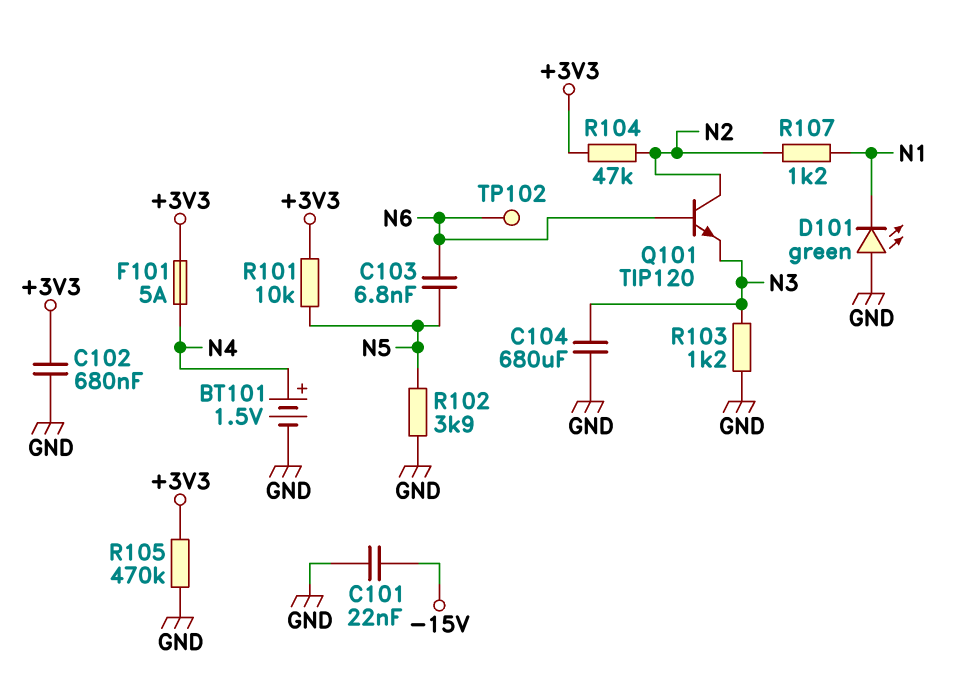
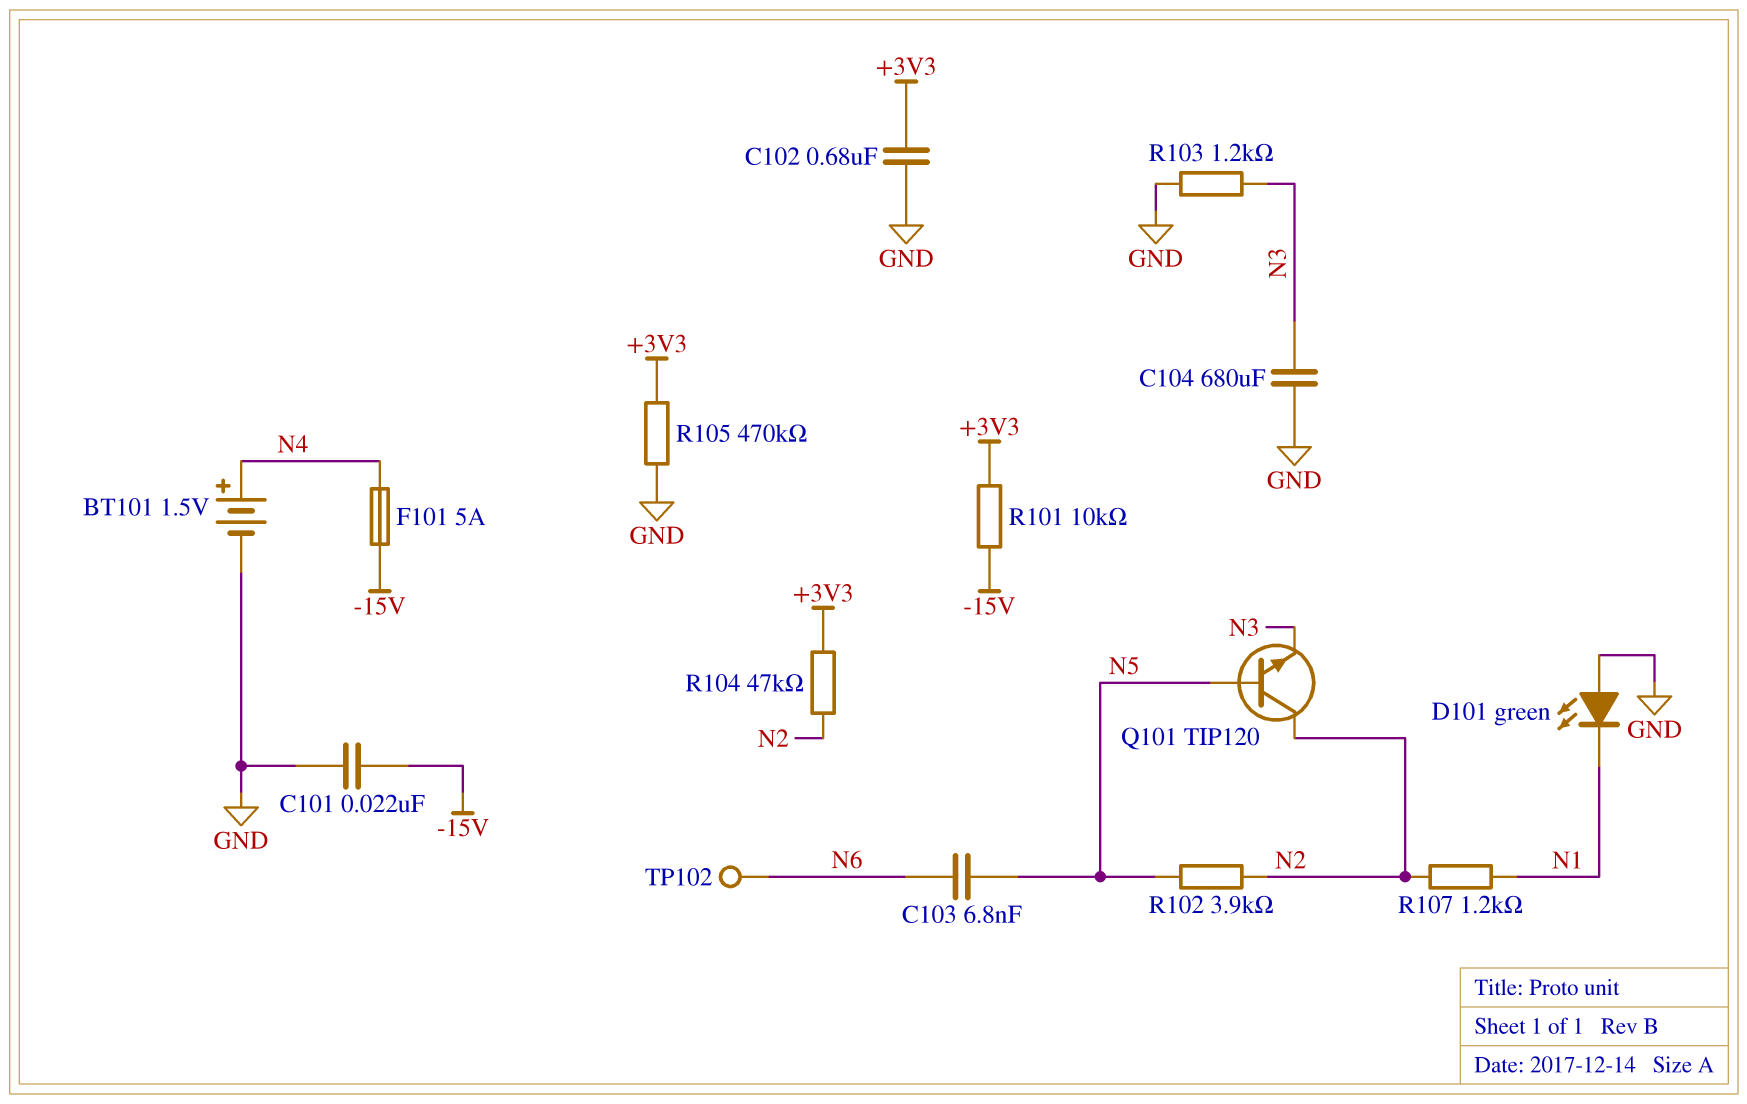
F101: 5A (+3V3, N4) -> 5A (-15V, N4)
Q101: NPN TIP120 (B N6, C N2, E N3) -> NPN TIP120 (B N5, C N2, E N3)
R101: 10k (+3V3, N5) -> 10k (+3V3, -15V)
R102: 3.9k (GND, N5) -> 3.9k (N2, N5)

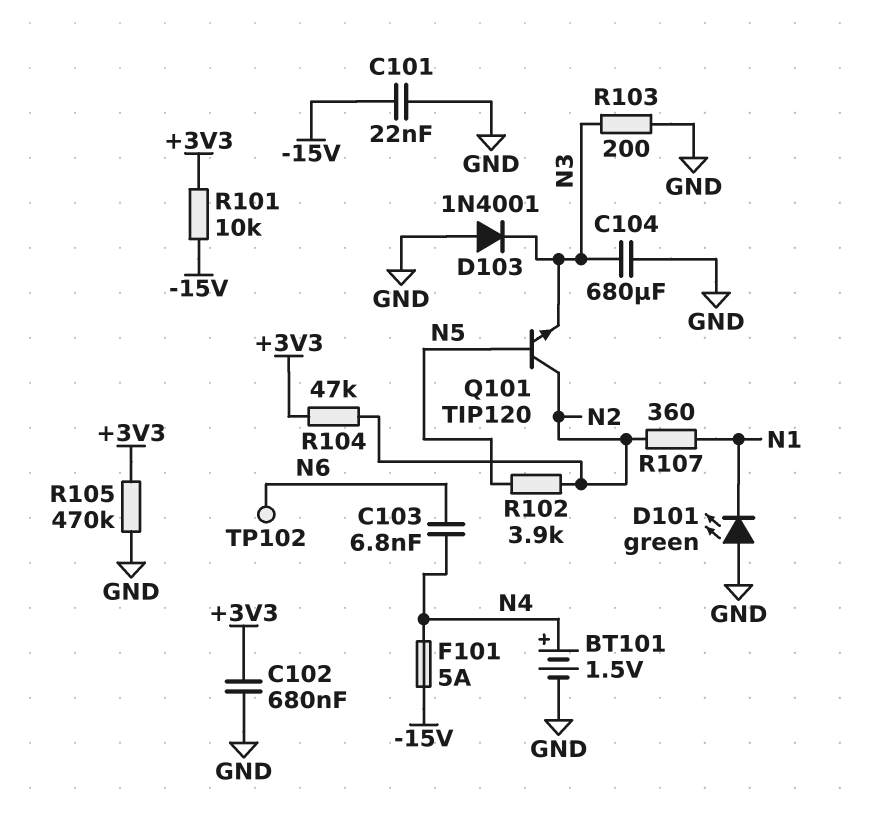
C103: 6.8nF (N5, N6) -> 6.8nF (N4, N6)
D103: none -> diode 1N4001 (A GND, K N3)
R103: 1.2k (GND, N3) -> 200 (GND, N3)
R107: 1.2k (N1, N2) -> 360 (N1, N2)

